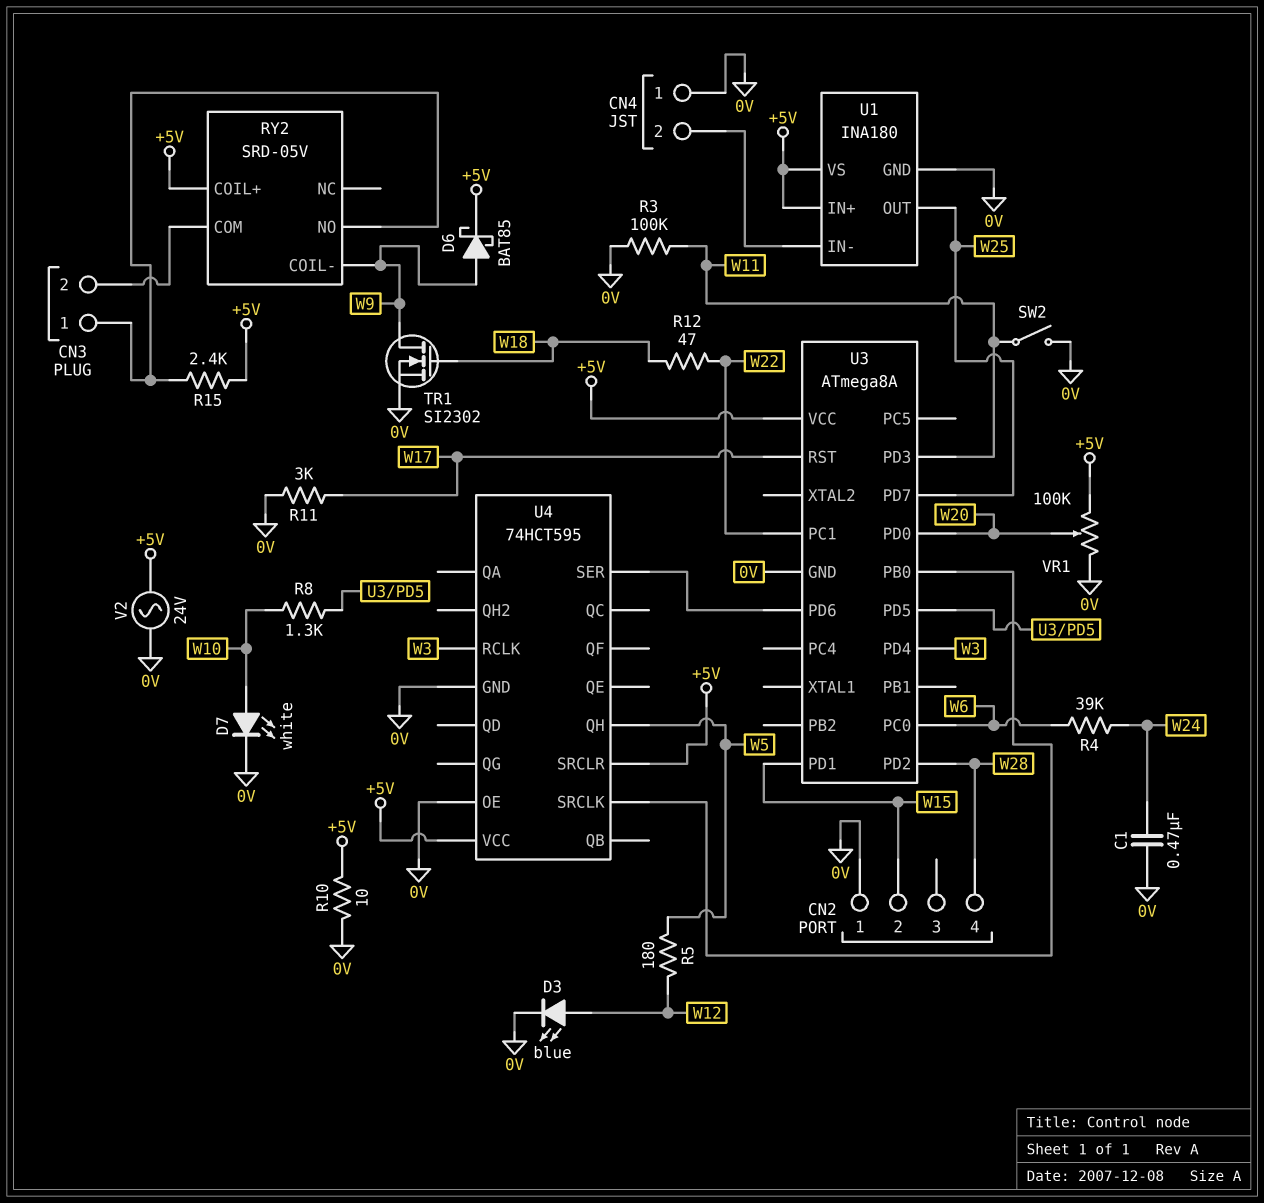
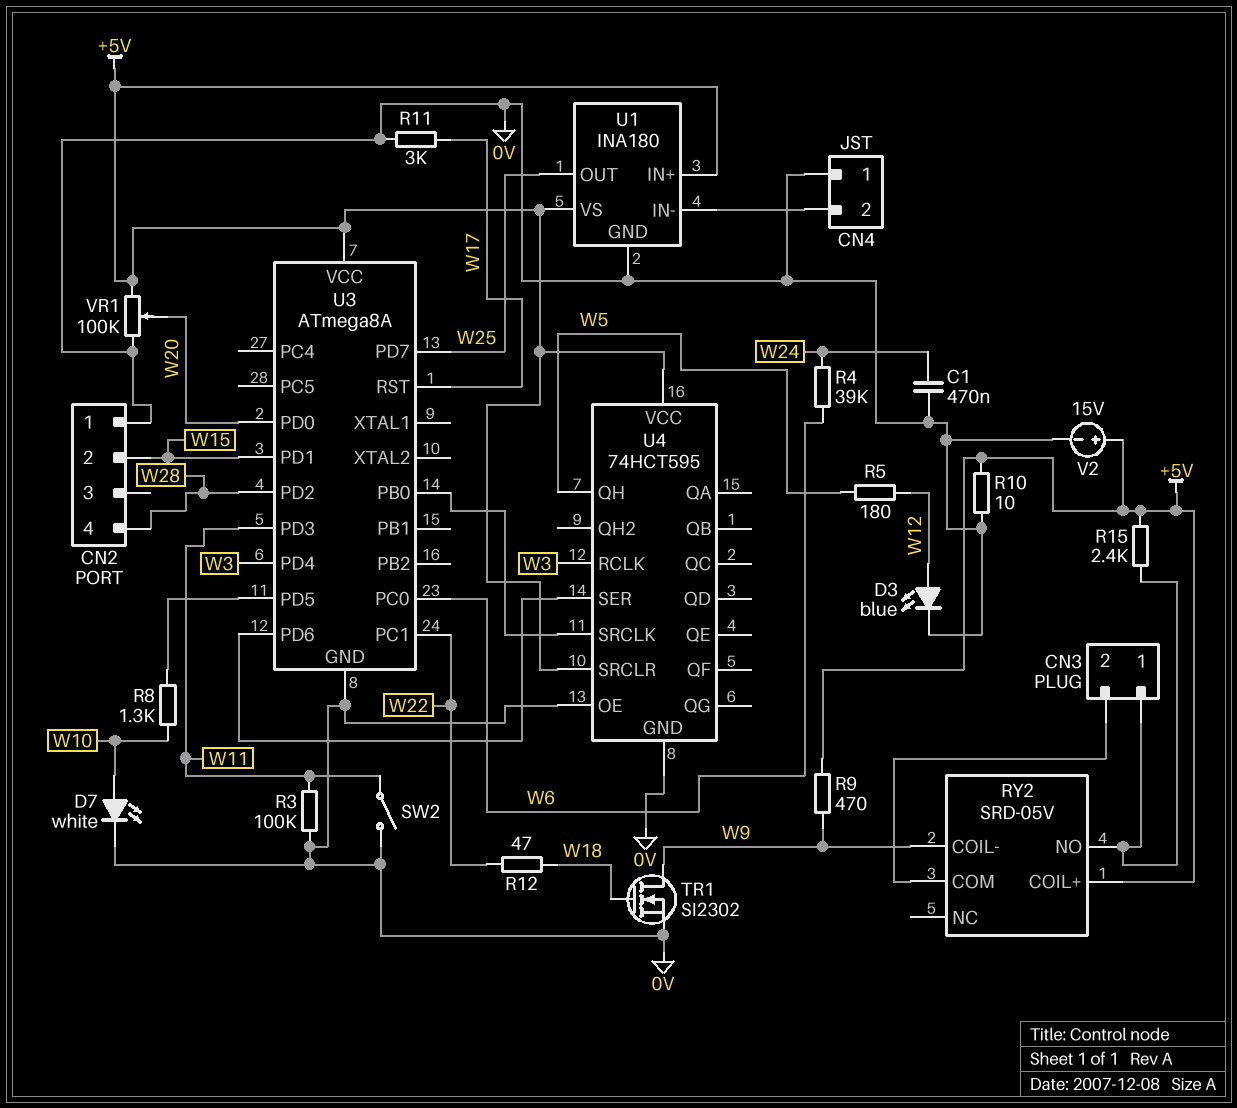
D6: schottky BAT85 (A W9, K +5V) -> none
R9: none -> 470 (+5V, W9)
V2: AC 24V (+5V, 0V) -> 15V (plus +5V, minus 0V)

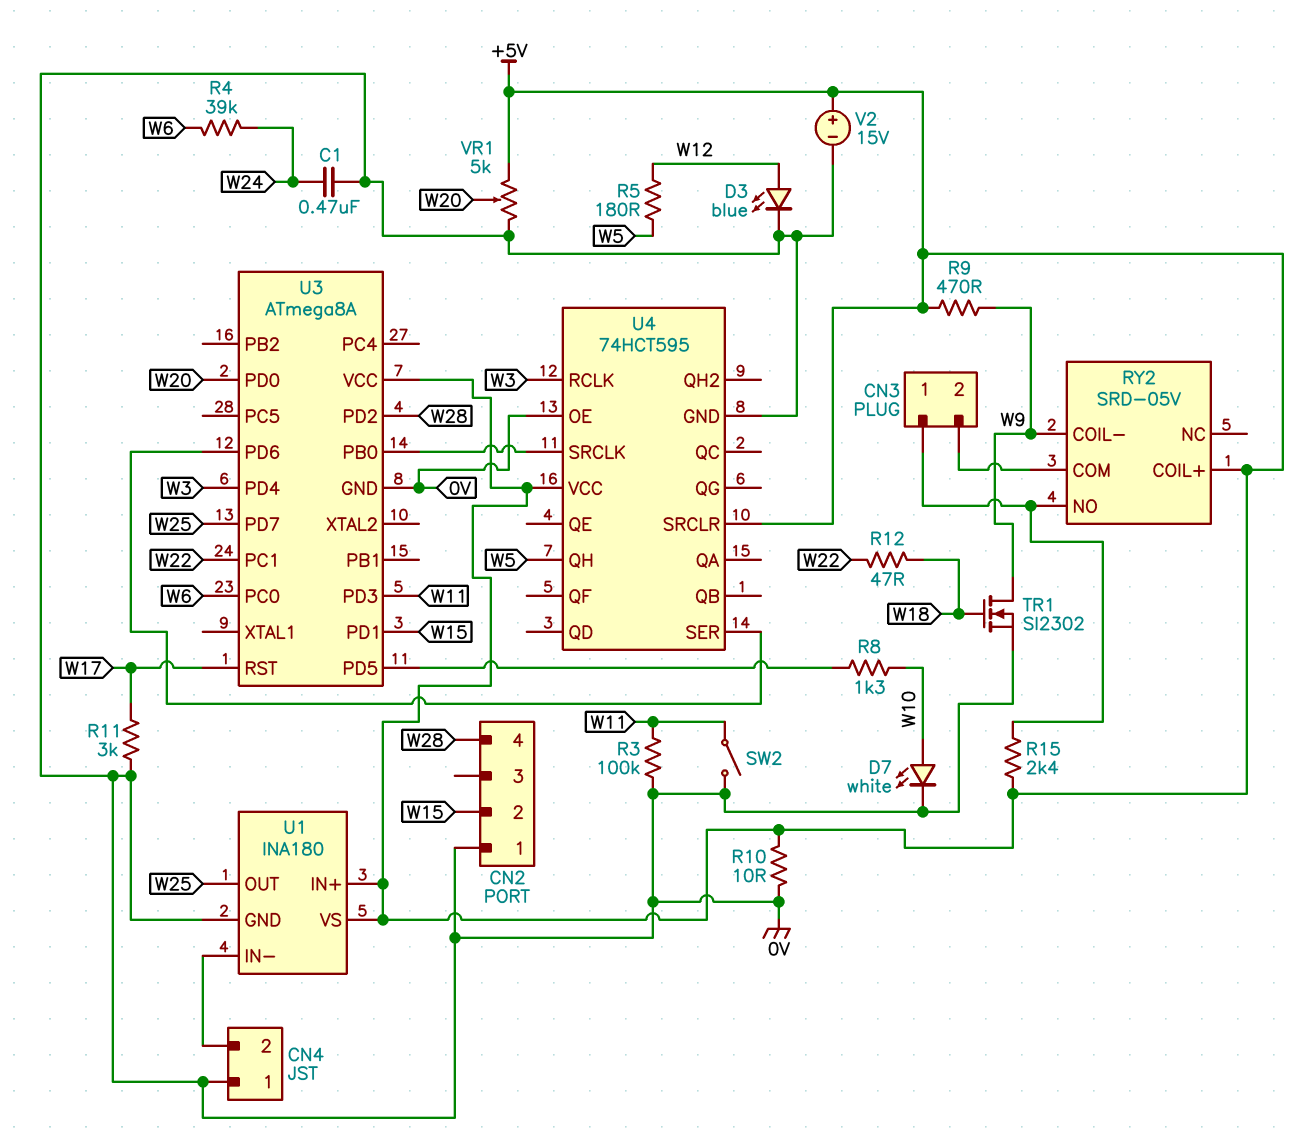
VR1: 100k (+5V, 0V, wiper W20) -> 5k (+5V, 0V, wiper W20)

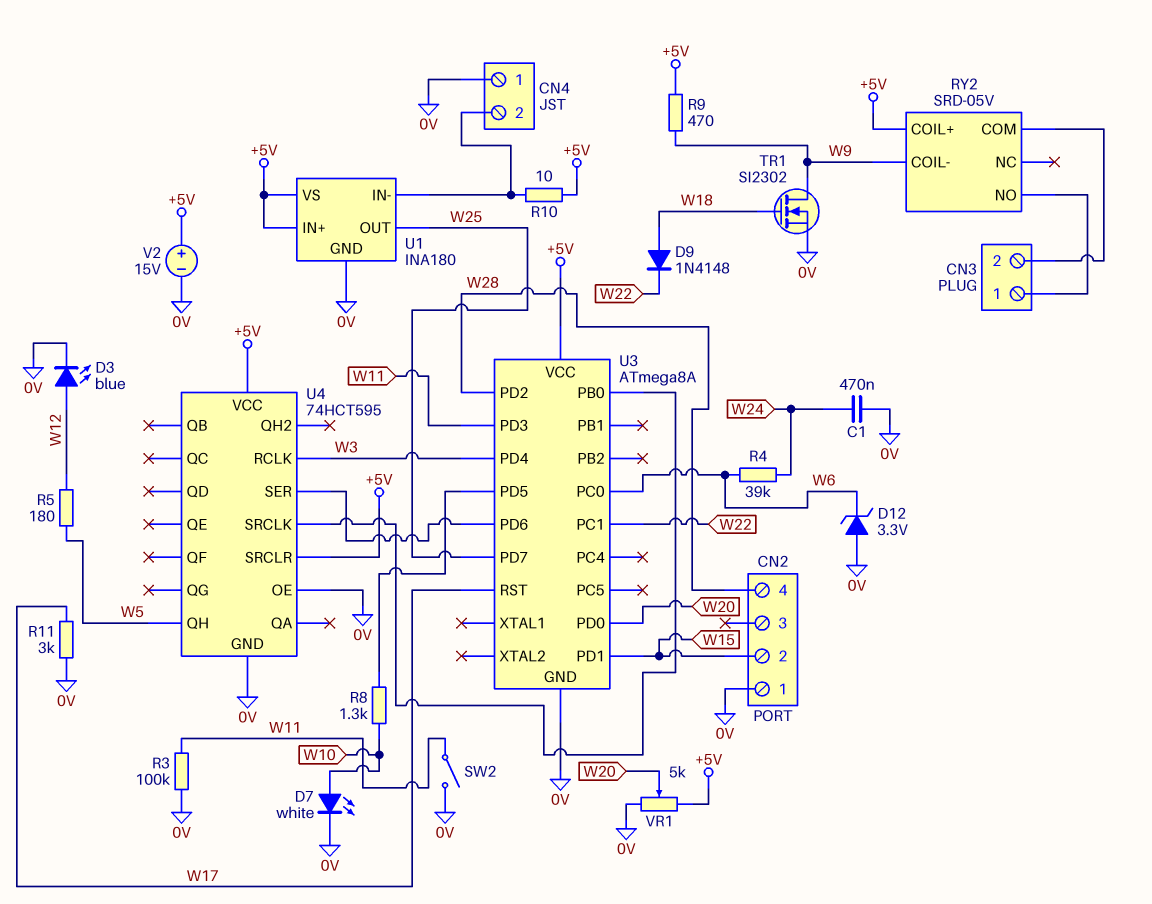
D9: none -> diode 1N4148 (A W18, K W22)
D12: none -> zener 3.3V (A 0V, K W6)
R10: 10 (+5V, 0V) -> 10 (+5V, CN4/2)
R12: 47 (W18, W22) -> none
R15: 2.4k (+5V, CN3/1) -> none

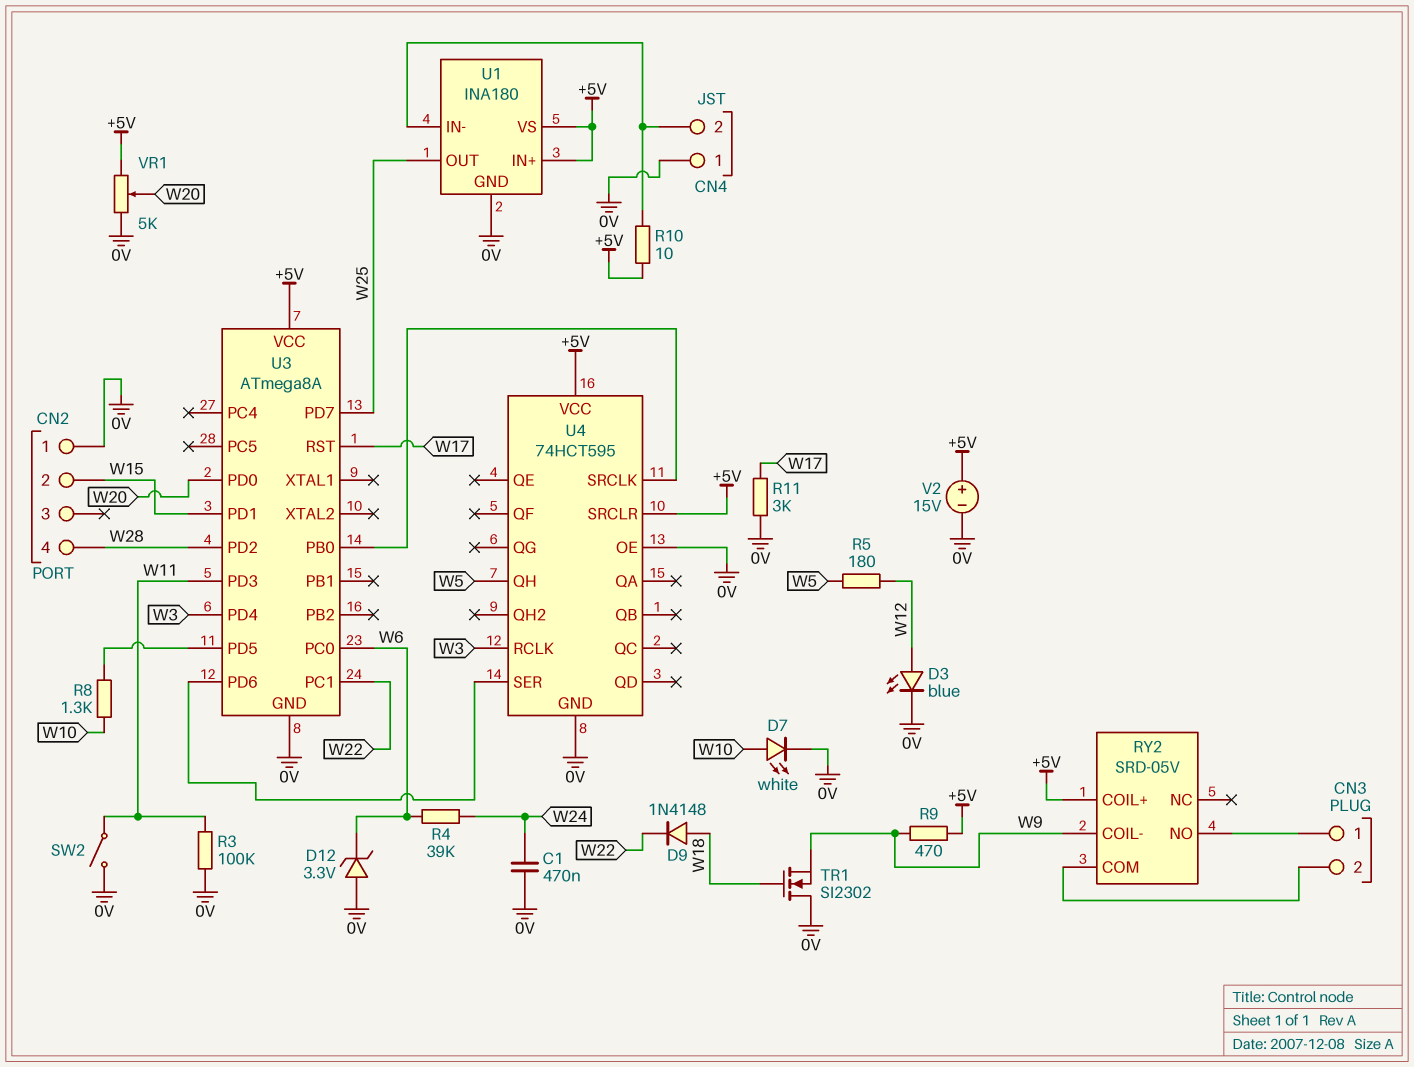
TR1: NMOS SI2302 (G W18, D W9, S 0V) -> NMOS SI2302 (G W18, D 0V, S W9)

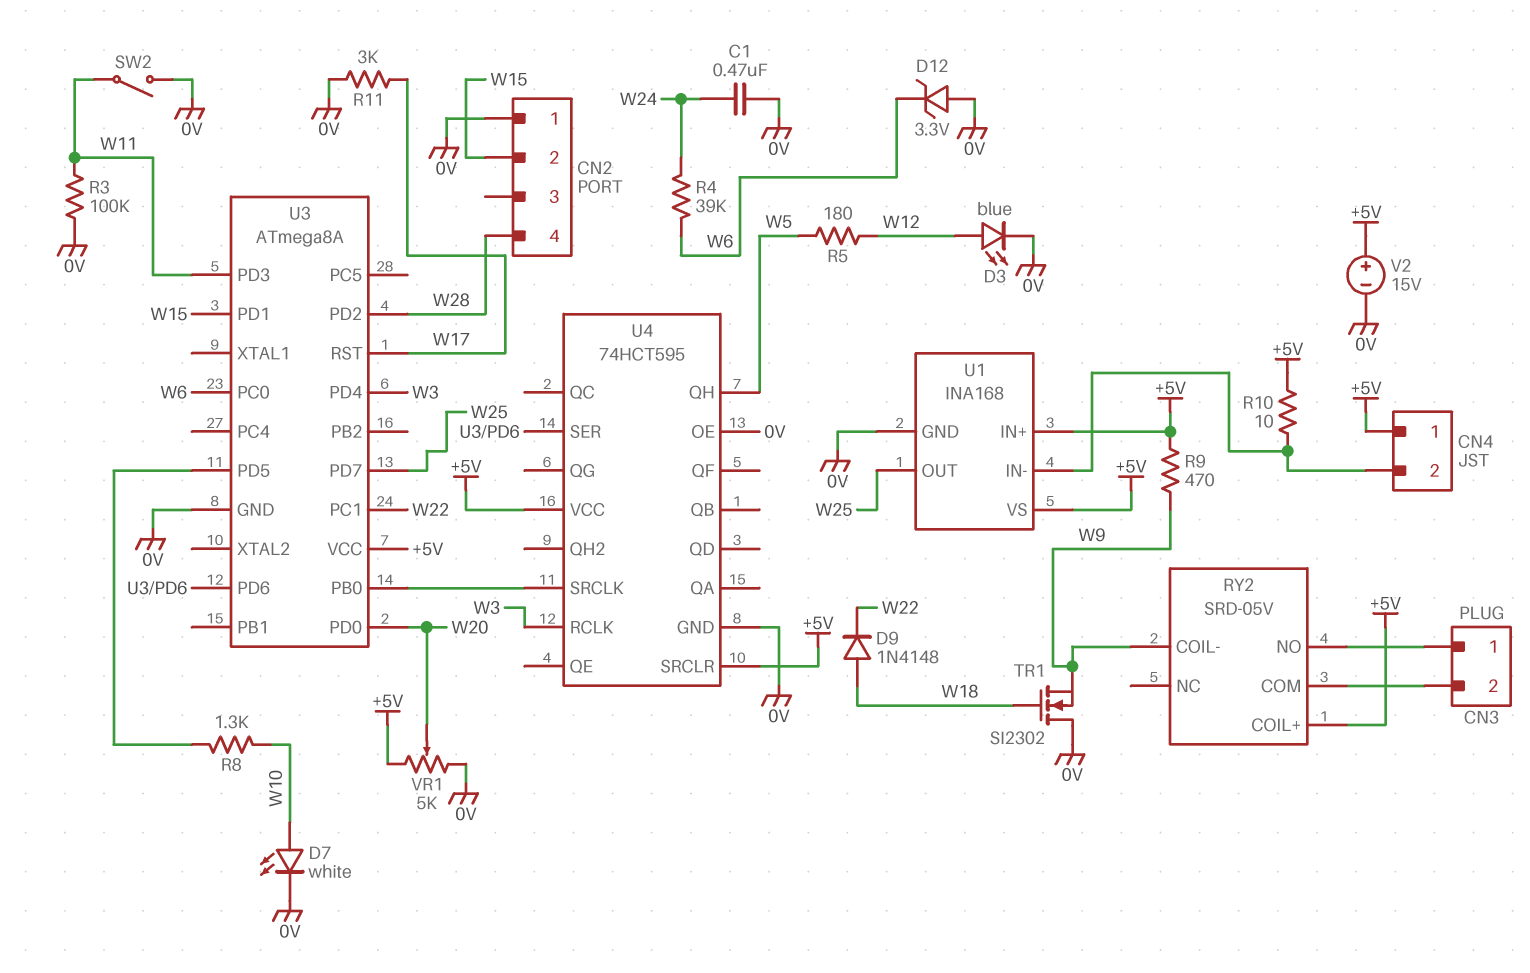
CN4 pin 1: 0V -> +5V
U1: INA180 -> INA168

